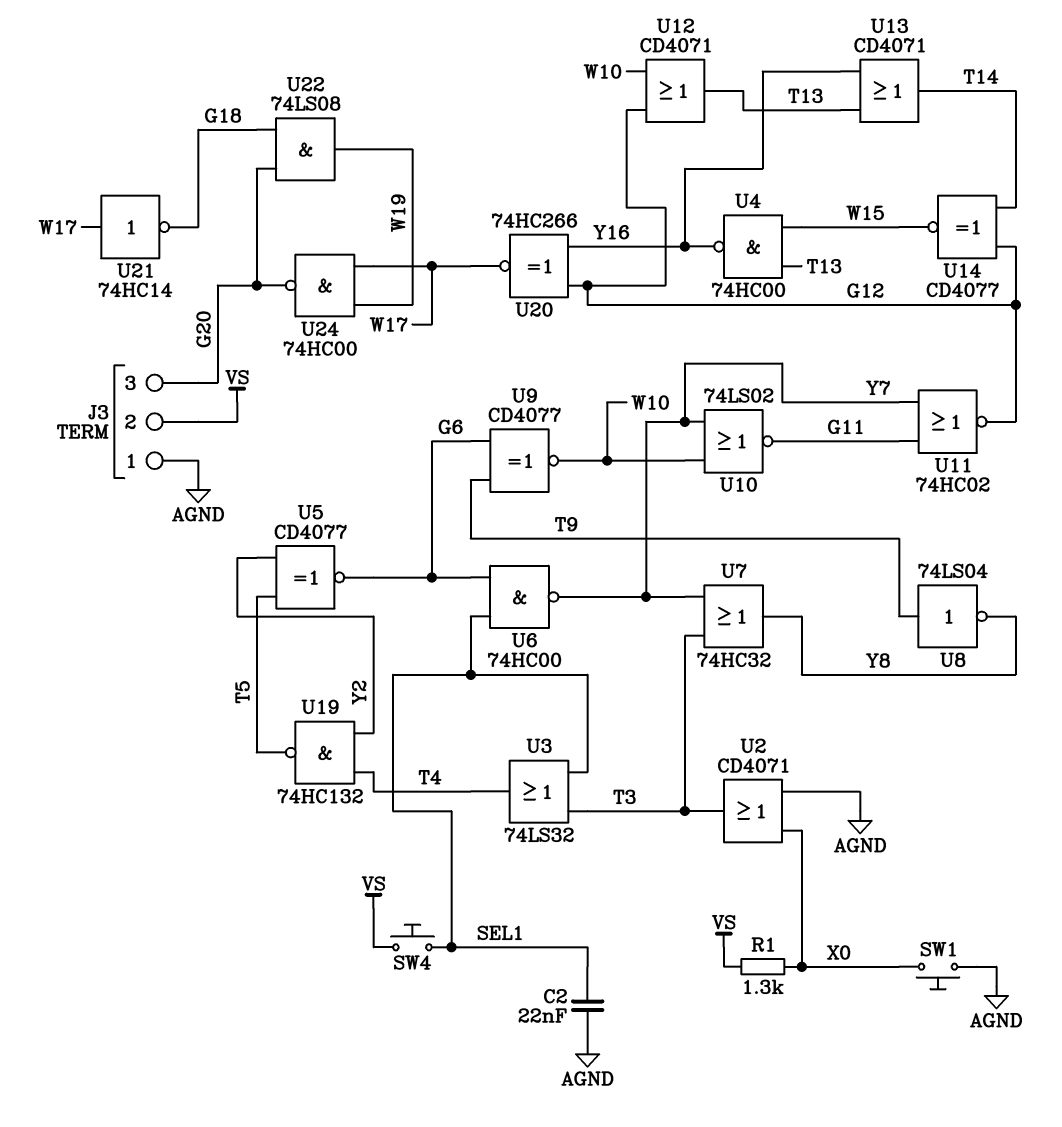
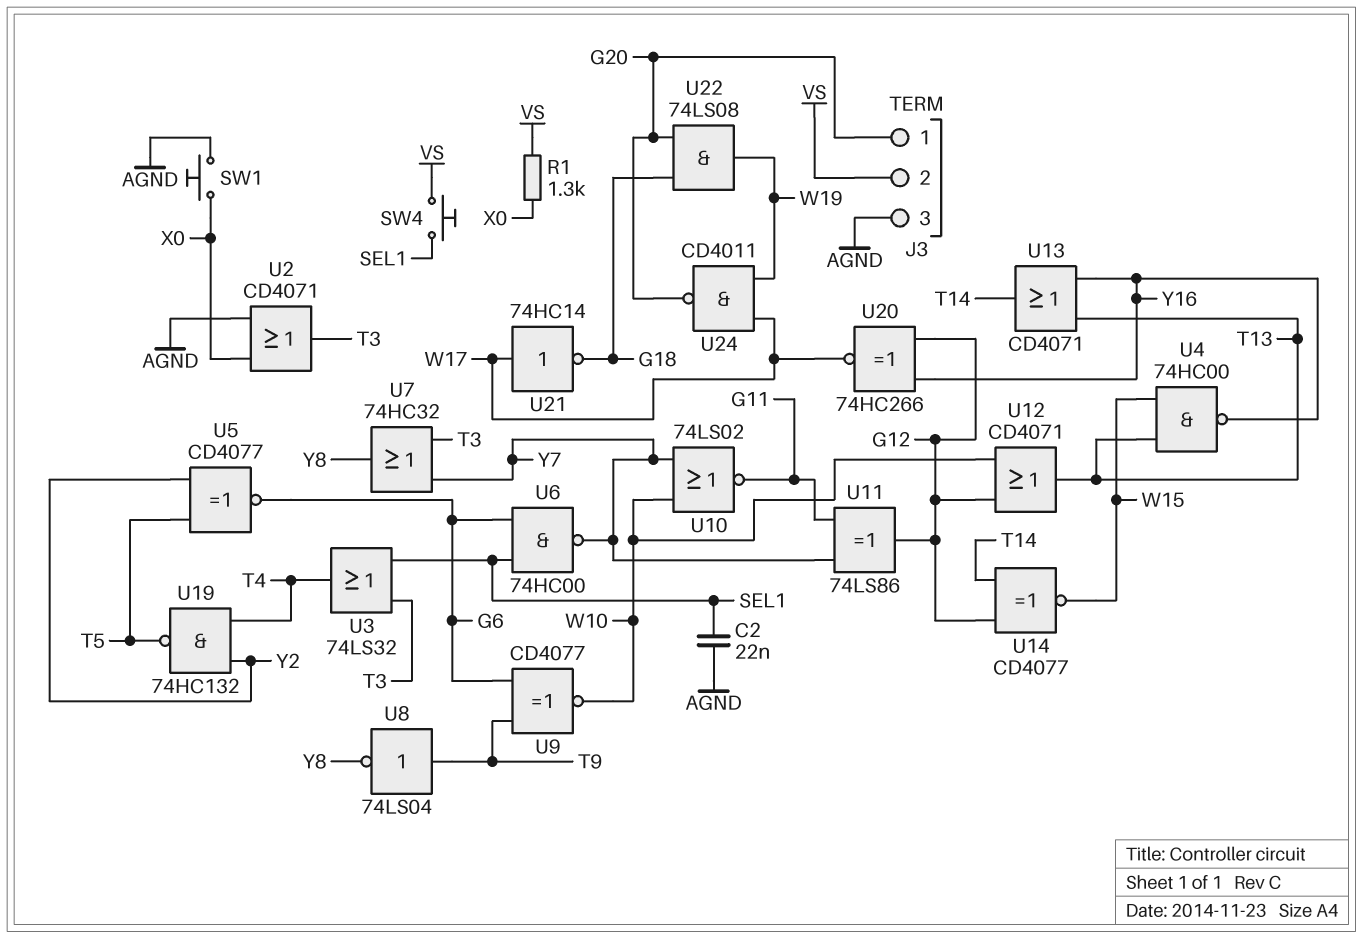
J3 pin 1: AGND -> G20
J3 pin 3: G20 -> AGND
U11: NOR 74HC02 (in G11, in Y7, out G12) -> XOR 74LS86 (in G11, in Y7, out G12)
U24: NAND 74HC00 (in W17, in W19, out G20) -> NAND CD4011 (in W17, in W19, out G20)

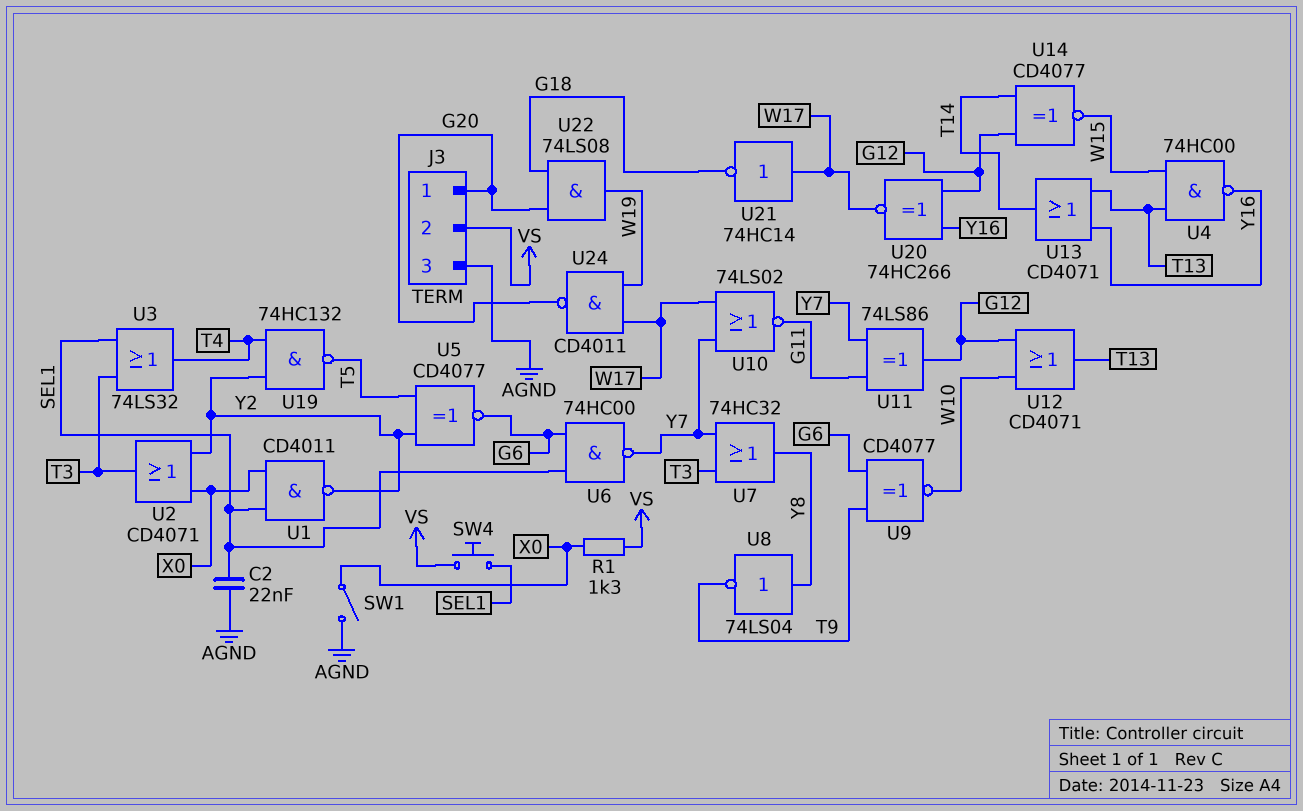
SW1: button (AGND, X0) -> switch (AGND, X0)
U1: none -> NAND CD4011 (in SEL1, in X0, out Y2)
U2: OR CD4071 (in AGND, in X0, out T3) -> OR CD4071 (in X0, in Y2, out T3)
U8: NOT 74LS04 (in T9, out Y8) -> NOT 74LS04 (in Y8, out T9)
U10: NOR 74LS02 (in W10, in Y7, out G11) -> NOR 74LS02 (in W17, in Y7, out G11)

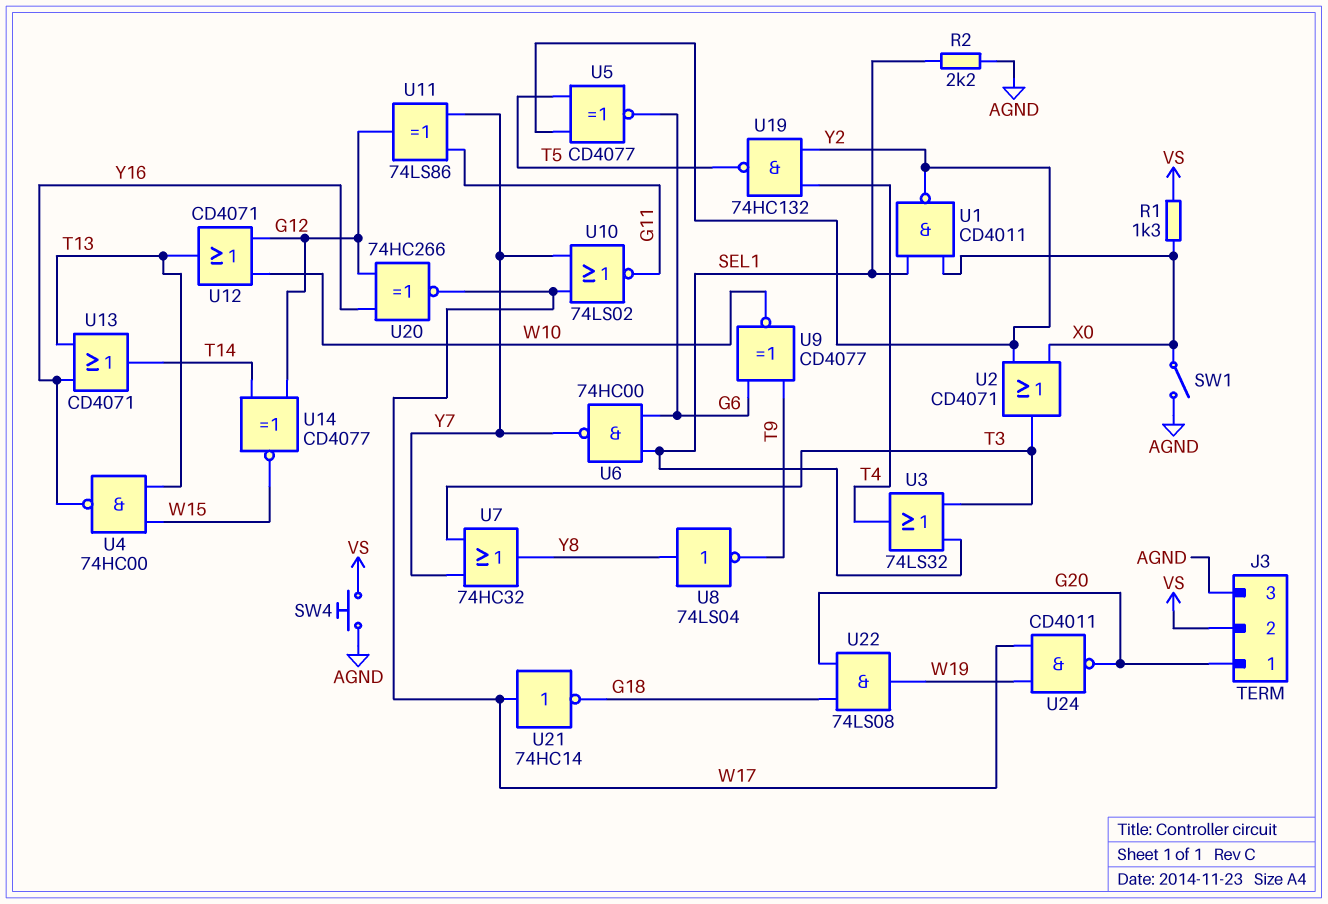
C2: 22nF (AGND, SEL1) -> none
R2: none -> 2.2k (AGND, SEL1)
SW4: button (SEL1, VS) -> button (AGND, VS)

